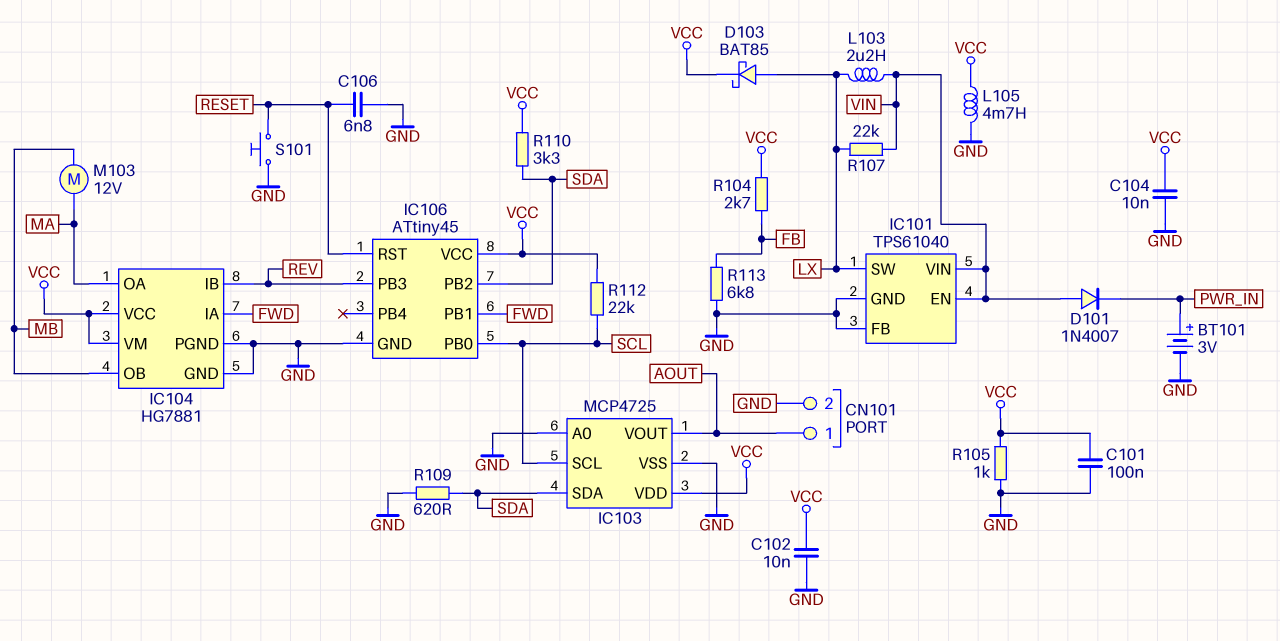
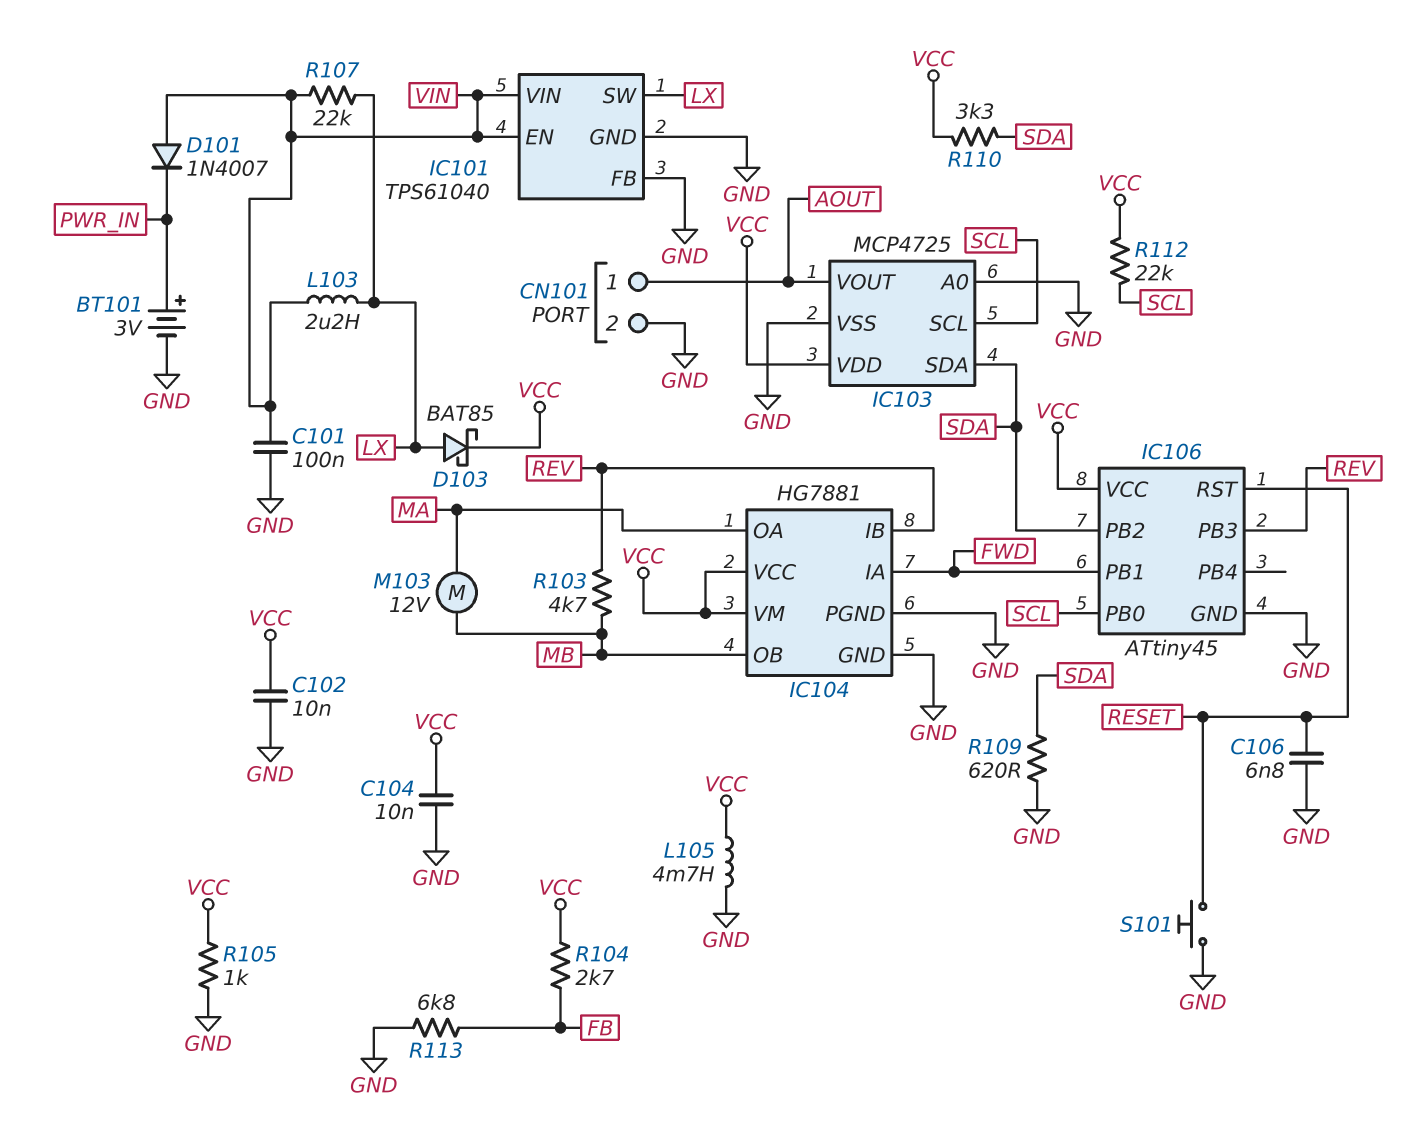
C101: 100nF (GND, VCC) -> 100nF (GND, VIN)
R103: none -> 4.7k (MB, REV)

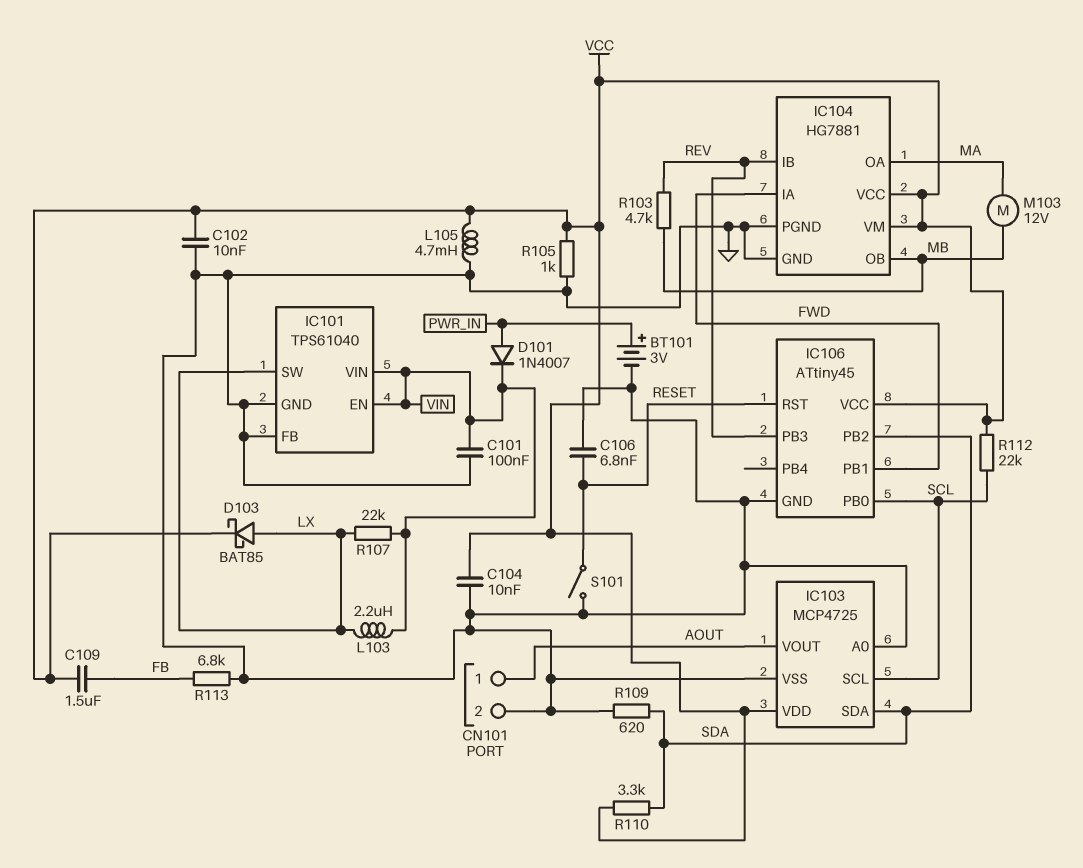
C109: none -> 1.5uF (FB, VCC)
D101: diode 1N4007 (A VIN, K PWR_IN) -> diode 1N4007 (A PWR_IN, K VIN)
R104: 2.7k (FB, VCC) -> none
S101: button (GND, RESET) -> switch (GND, RESET)

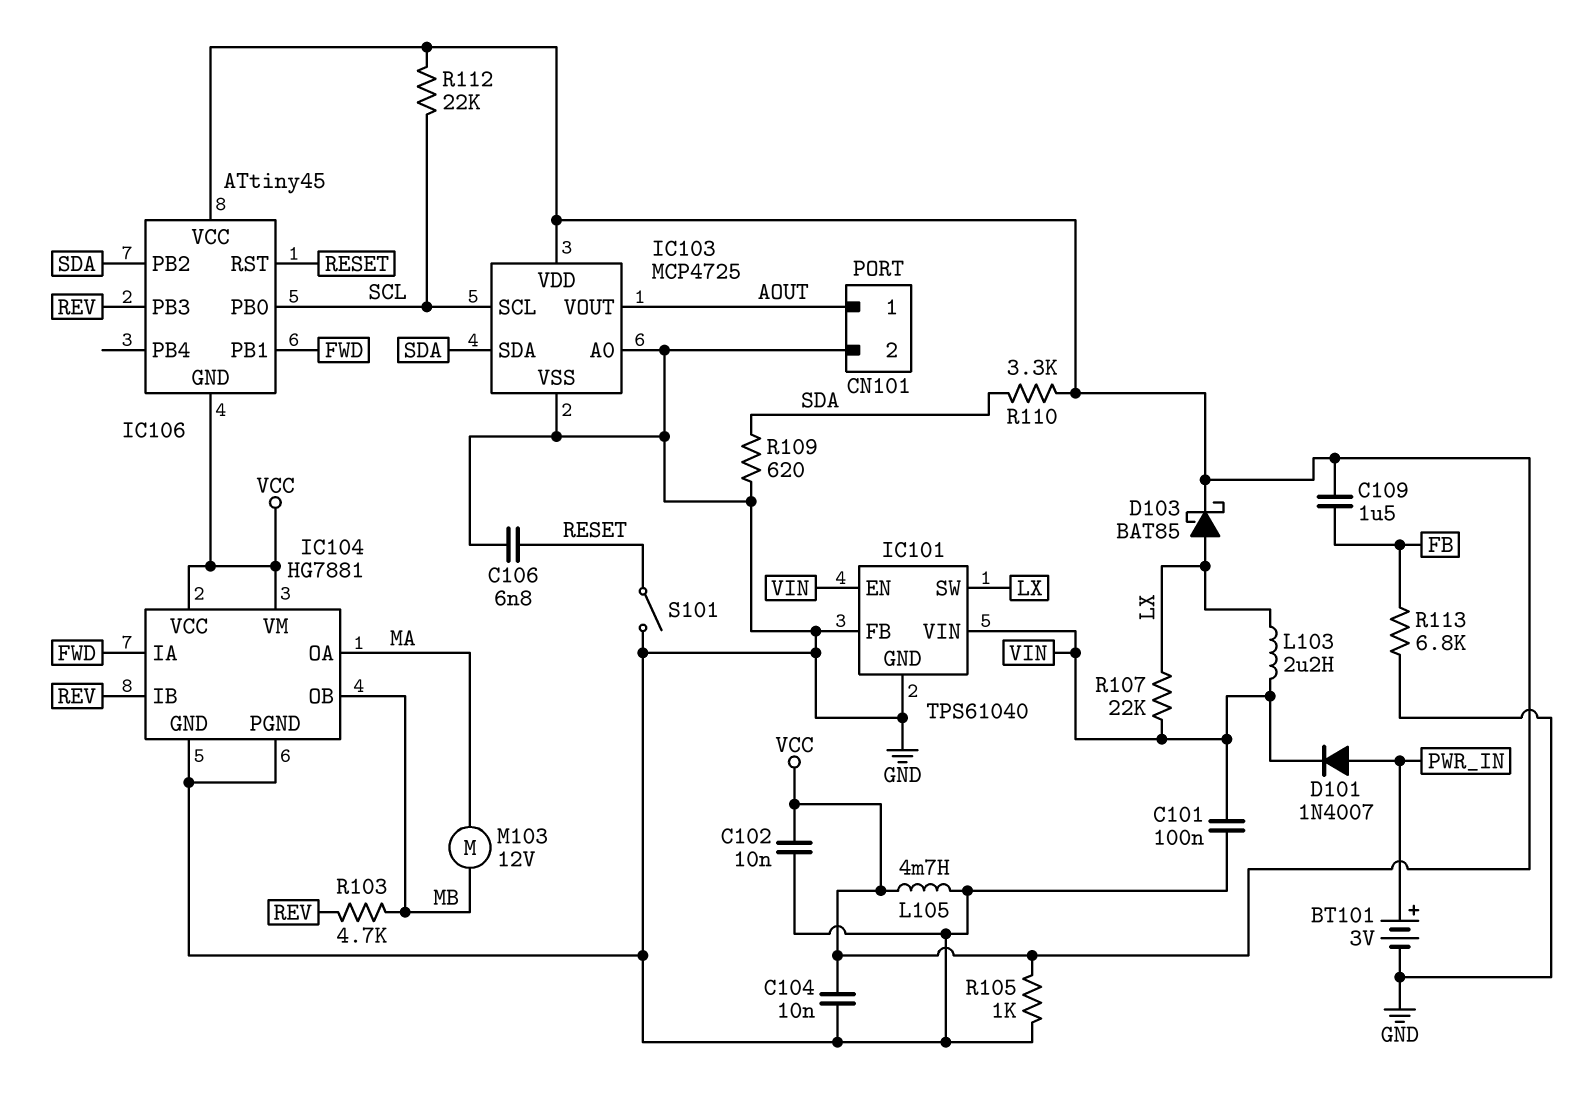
IC106 pin GND: GND -> VCC

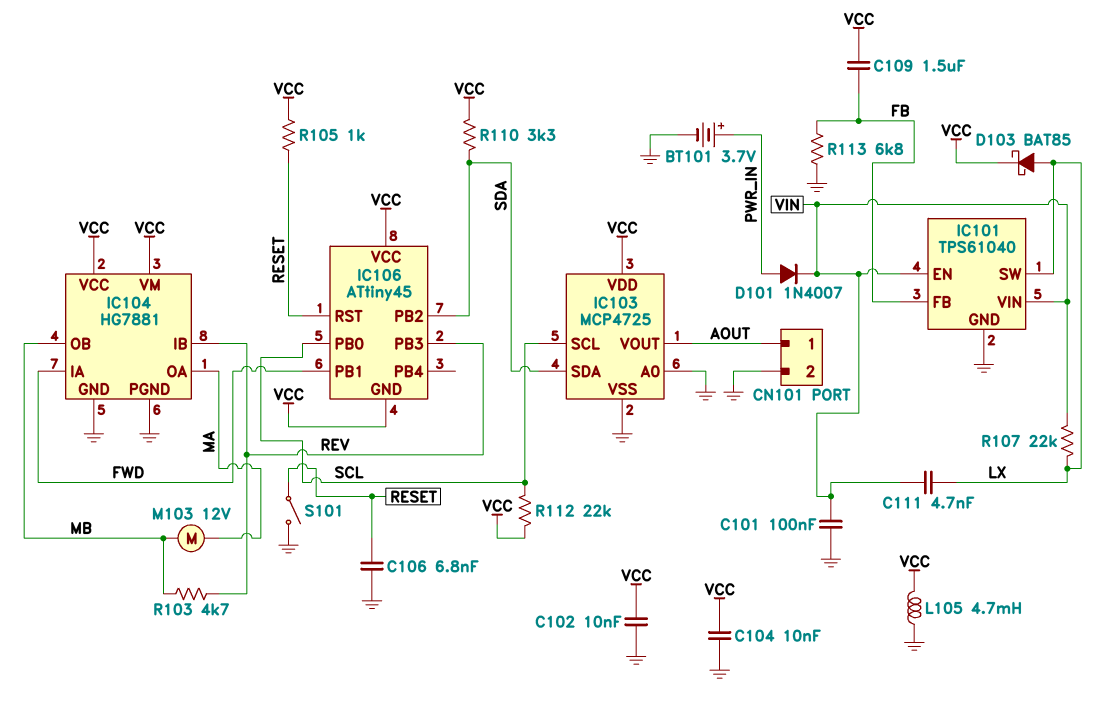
BT101: 3V (plus PWR_IN, minus GND) -> 3.7V (plus PWR_IN, minus GND)
C111: none -> 4.7nF (LX, VIN)
IC101 pin FB: GND -> FB
L103: 2.2uH (LX, VIN) -> none
R105: 1k (GND, VCC) -> 1k (RESET, VCC)
R109: 620 (GND, SDA) -> none

